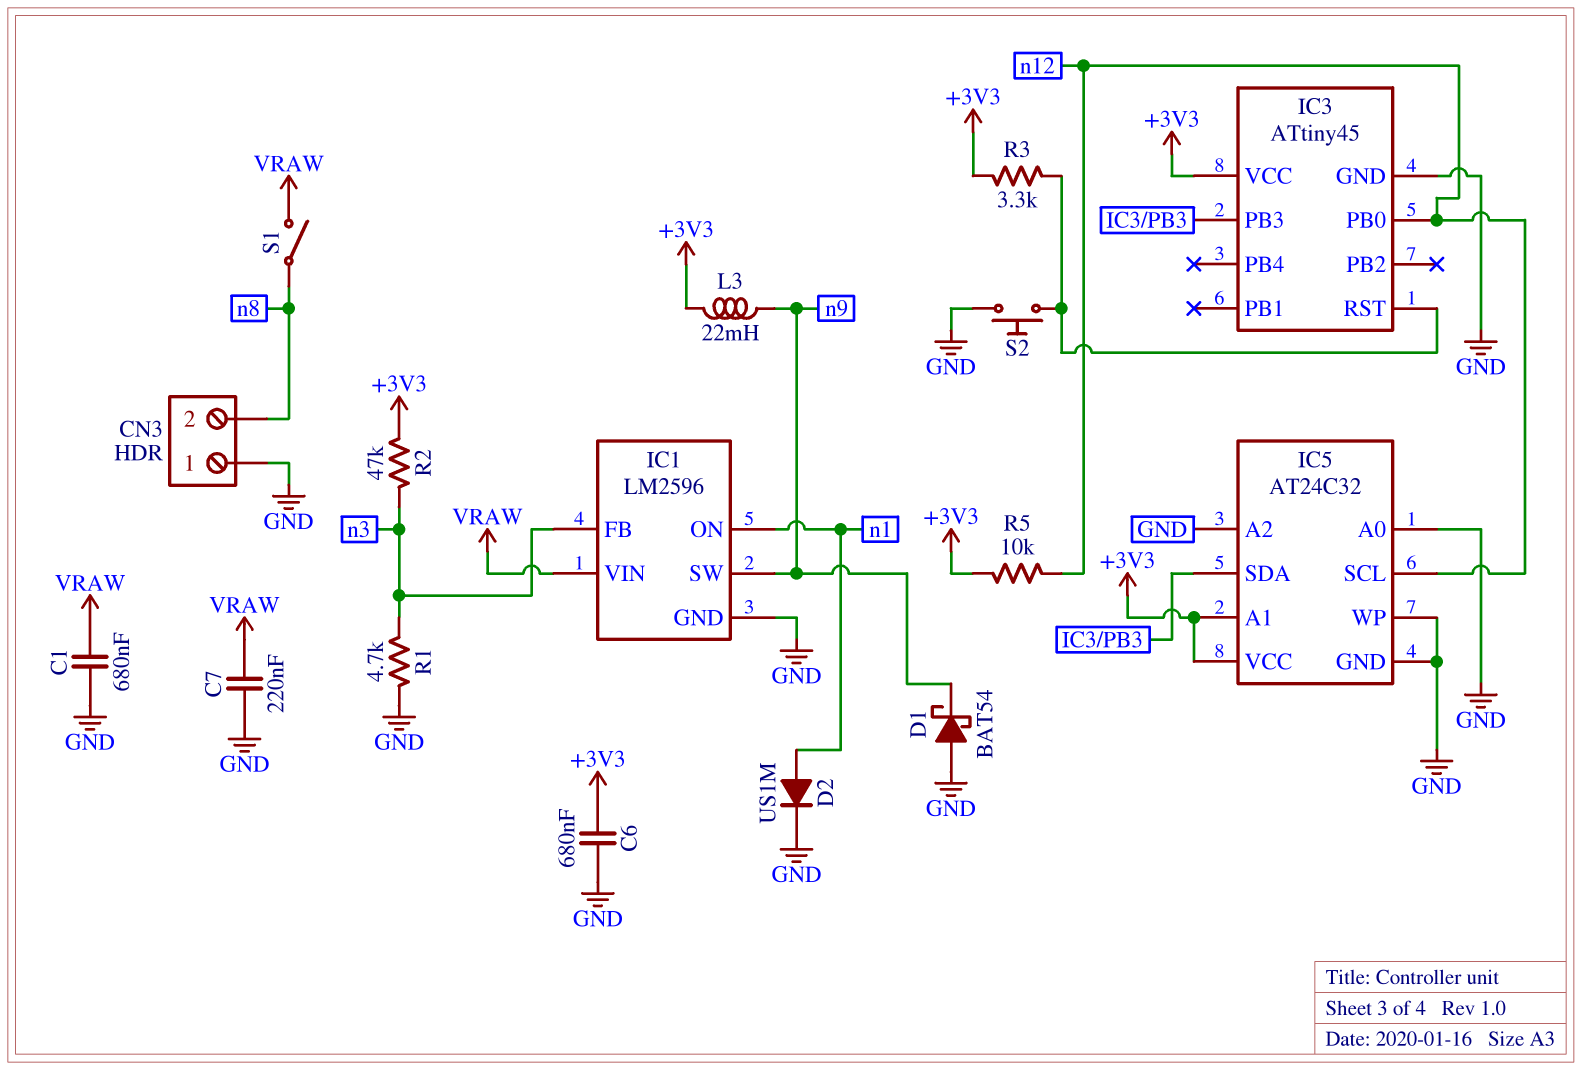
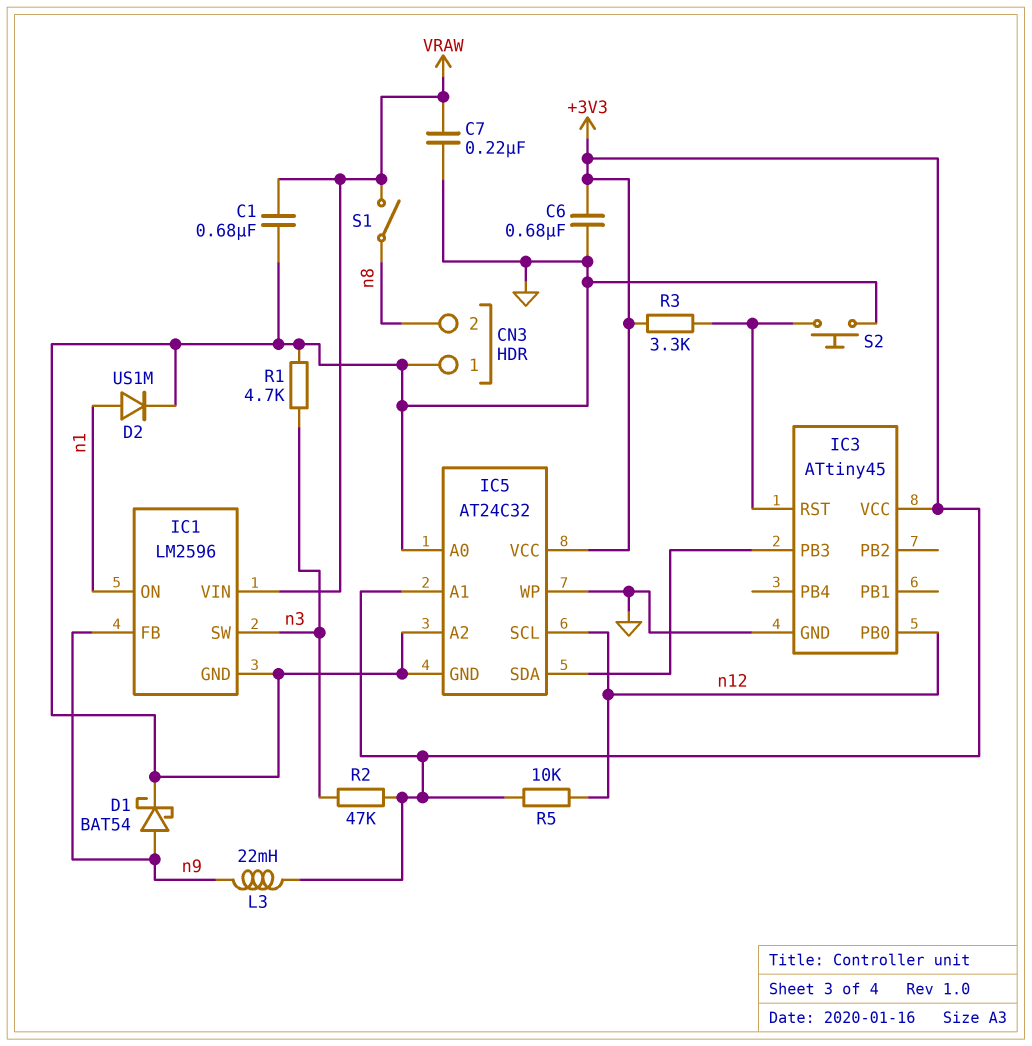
D1: schottky BAT54 (A GND, K n9) -> schottky BAT54 (A n9, K GND)
IC1 pin FB: n3 -> n9
IC1 pin SW: n9 -> n3

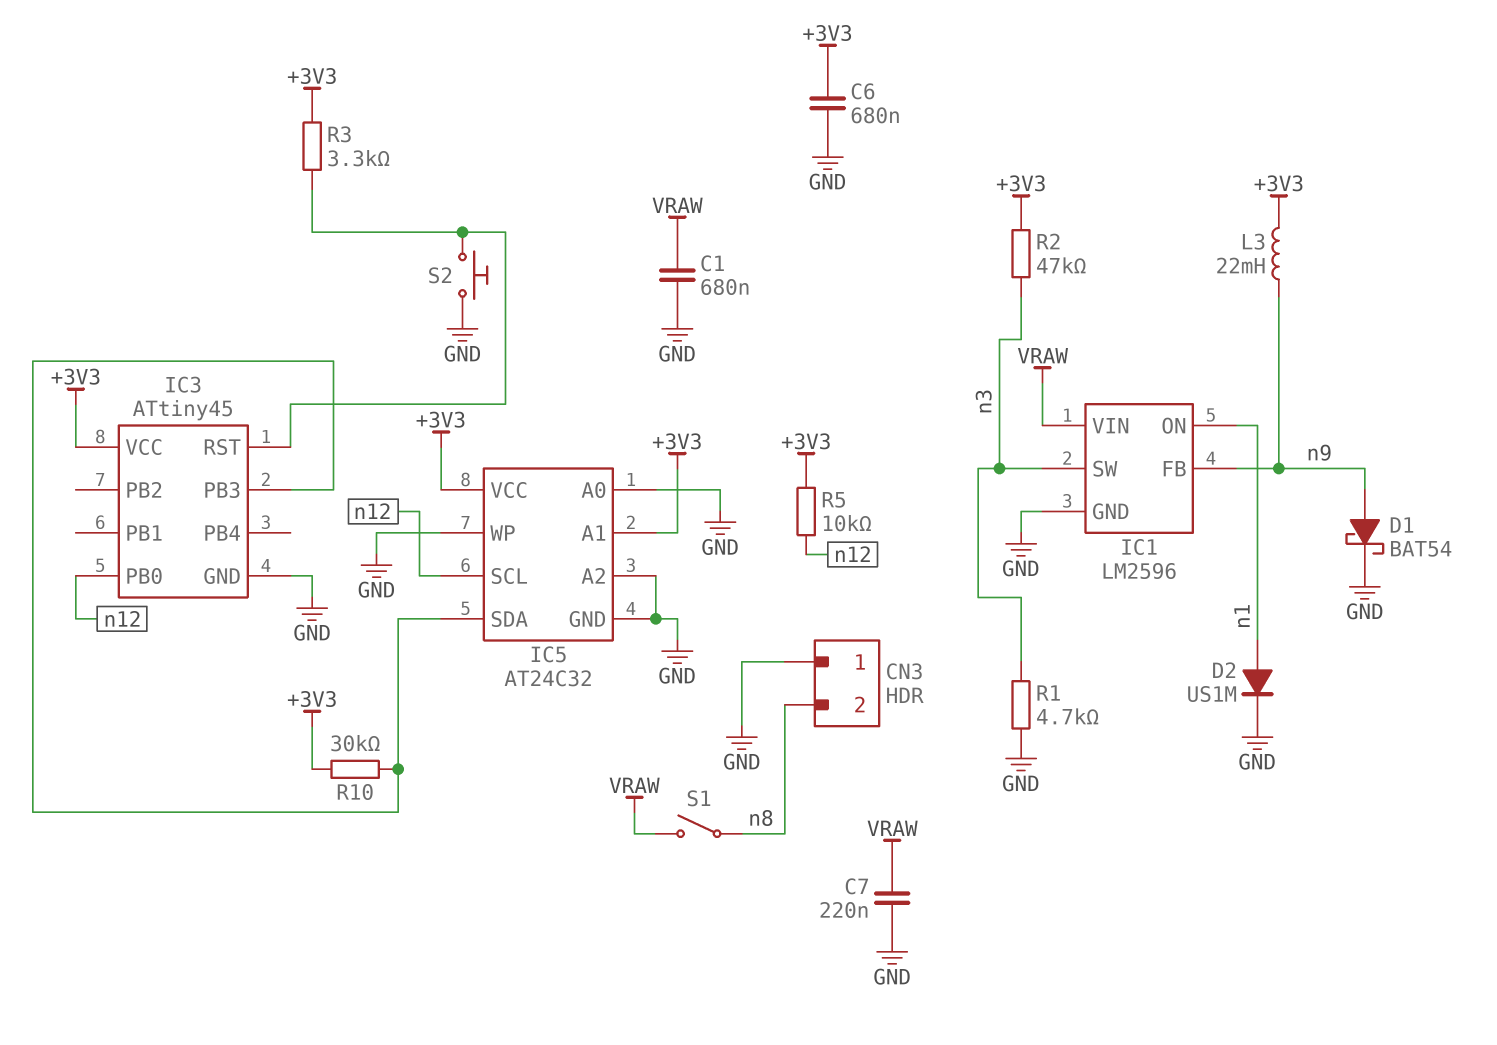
R10: none -> 30k (+3V3, IC3/PB3)

